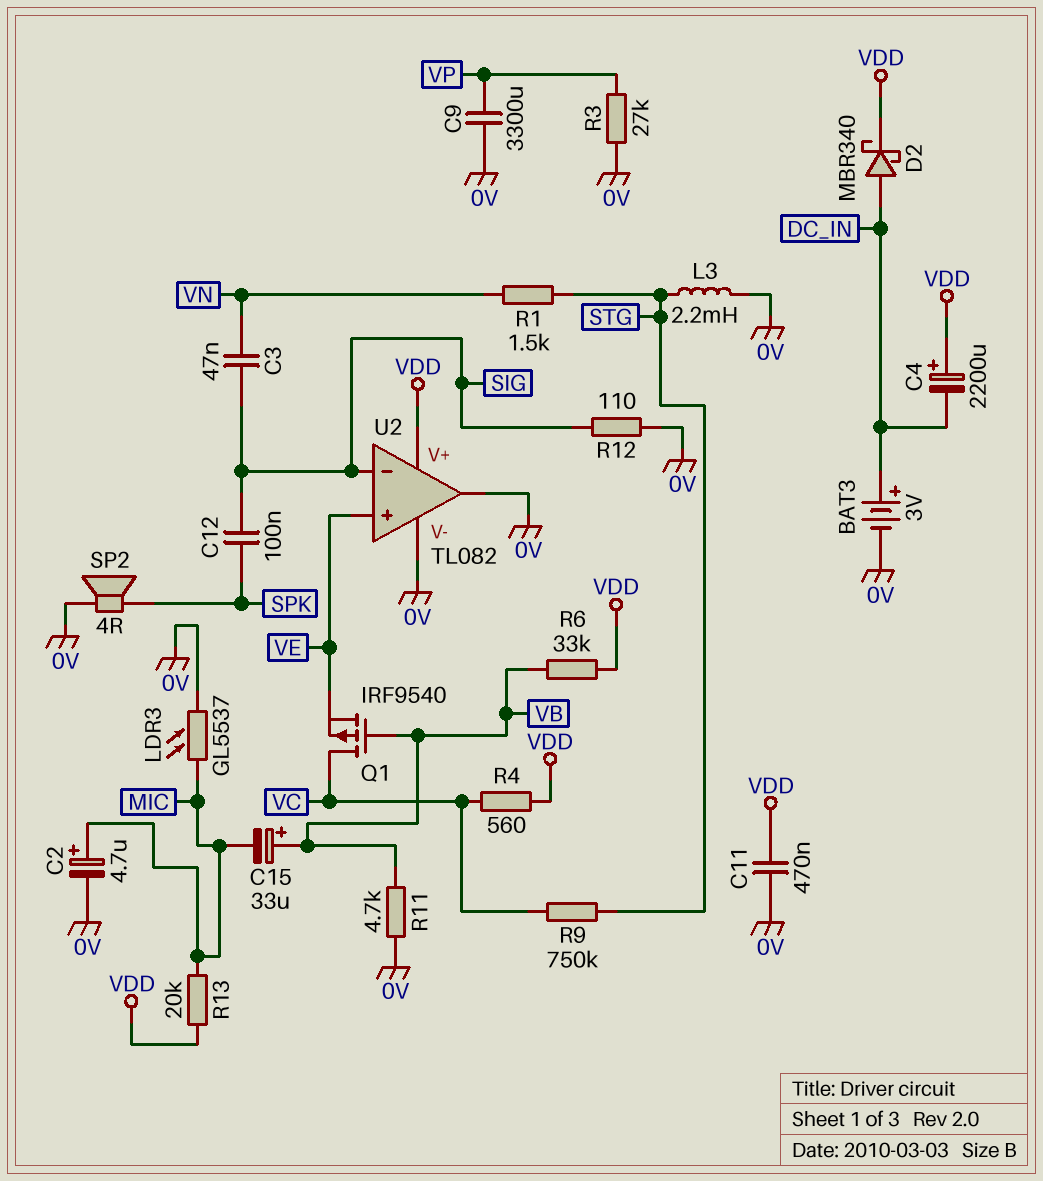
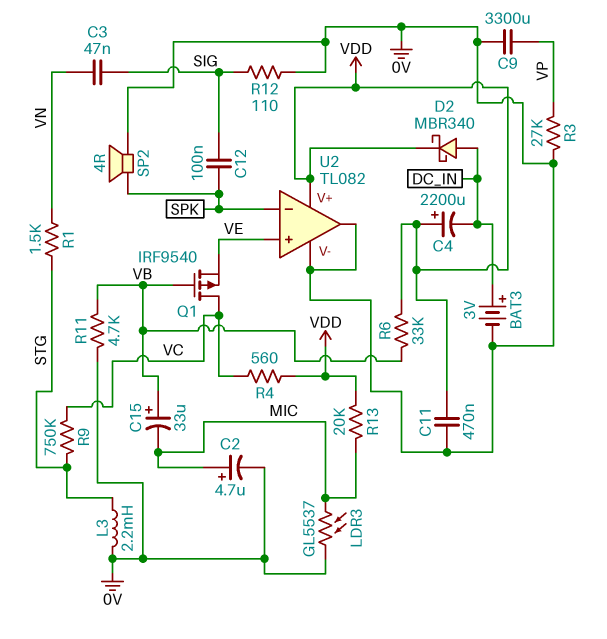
U2 pin in-: SIG -> SPK

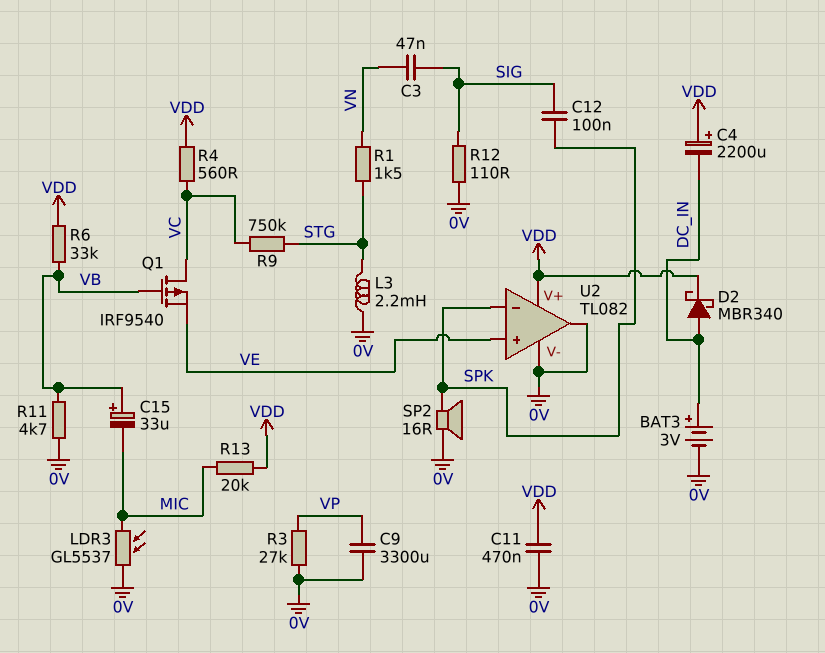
C2: 4.7uF (plus MIC, minus 0V) -> none
SP2: speaker 4R (0V, SPK) -> speaker 16R (0V, SPK)

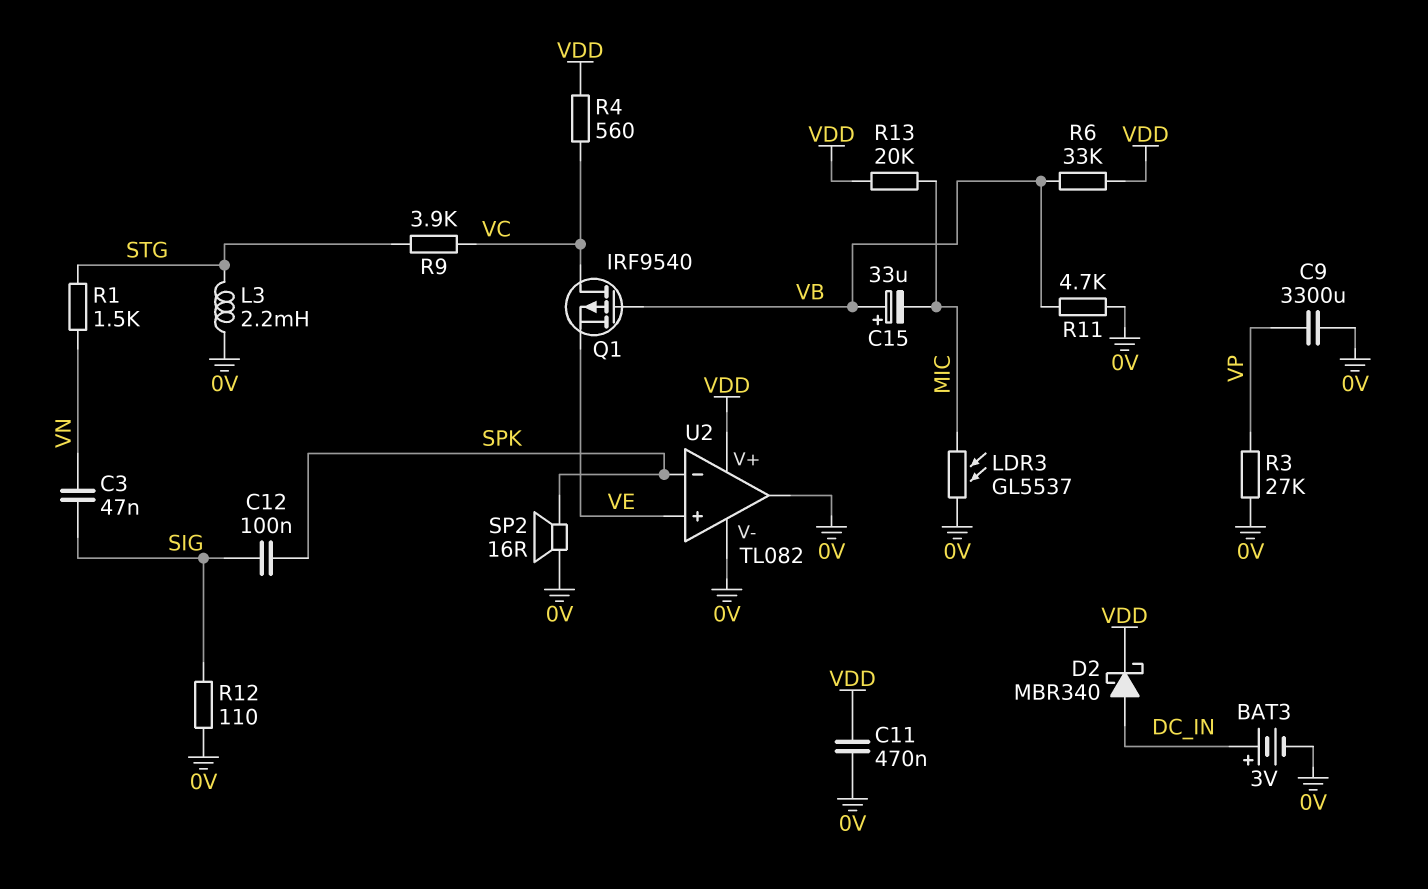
C4: 2200uF (plus VDD, minus DC_IN) -> none
R9: 750k (STG, VC) -> 3.9k (STG, VC)

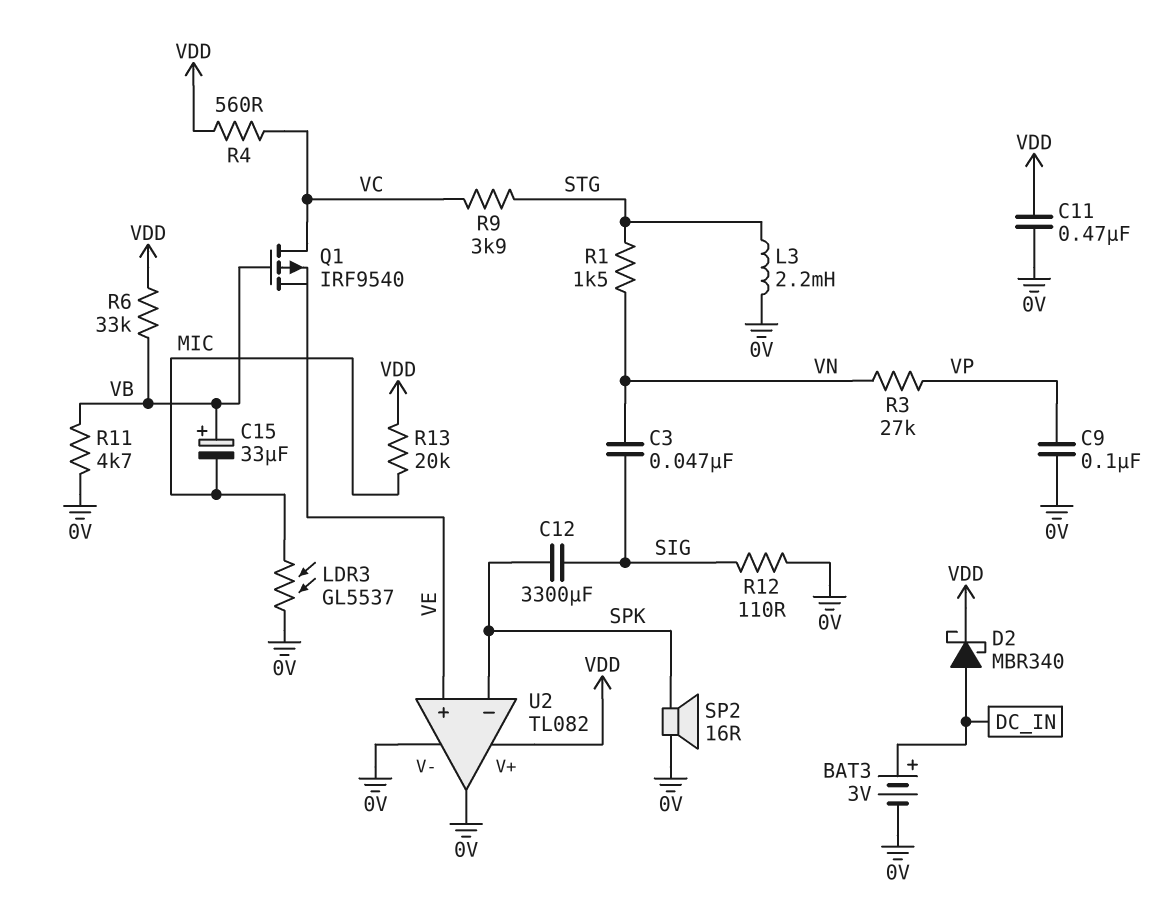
C9: 3300uF (0V, VP) -> 100nF (0V, VP)
C12: 100nF (SIG, SPK) -> 3300uF (SIG, SPK)
R3: 27k (0V, VP) -> 27k (VN, VP)

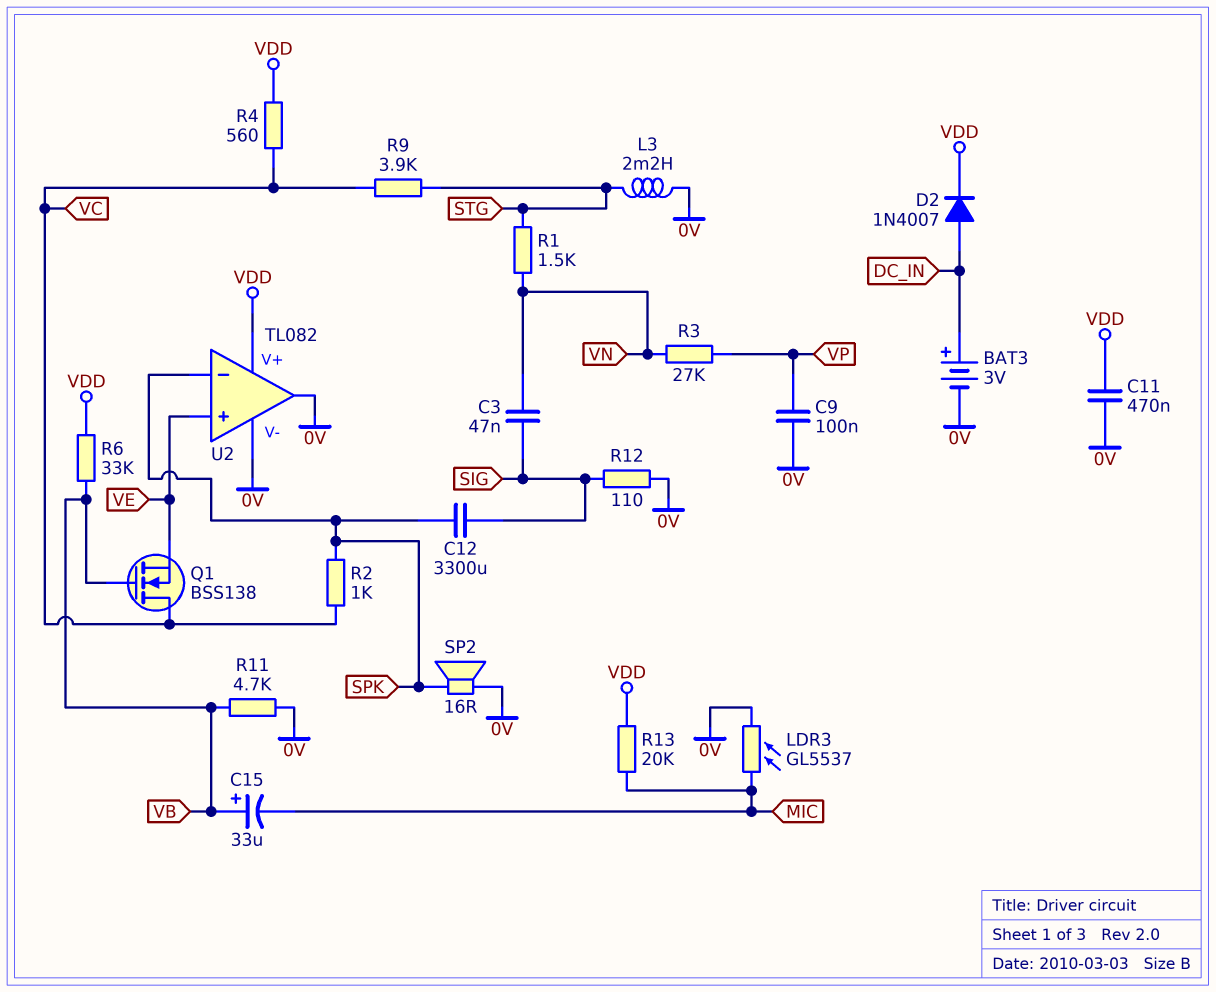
D2: schottky MBR340 (A DC_IN, K VDD) -> diode 1N4007 (A DC_IN, K VDD)
Q1: PMOS IRF9540 (G VB, D VC, S VE) -> NMOS BSS138 (G VB, D VC, S VE)
R2: none -> 1k (SPK, VC)

